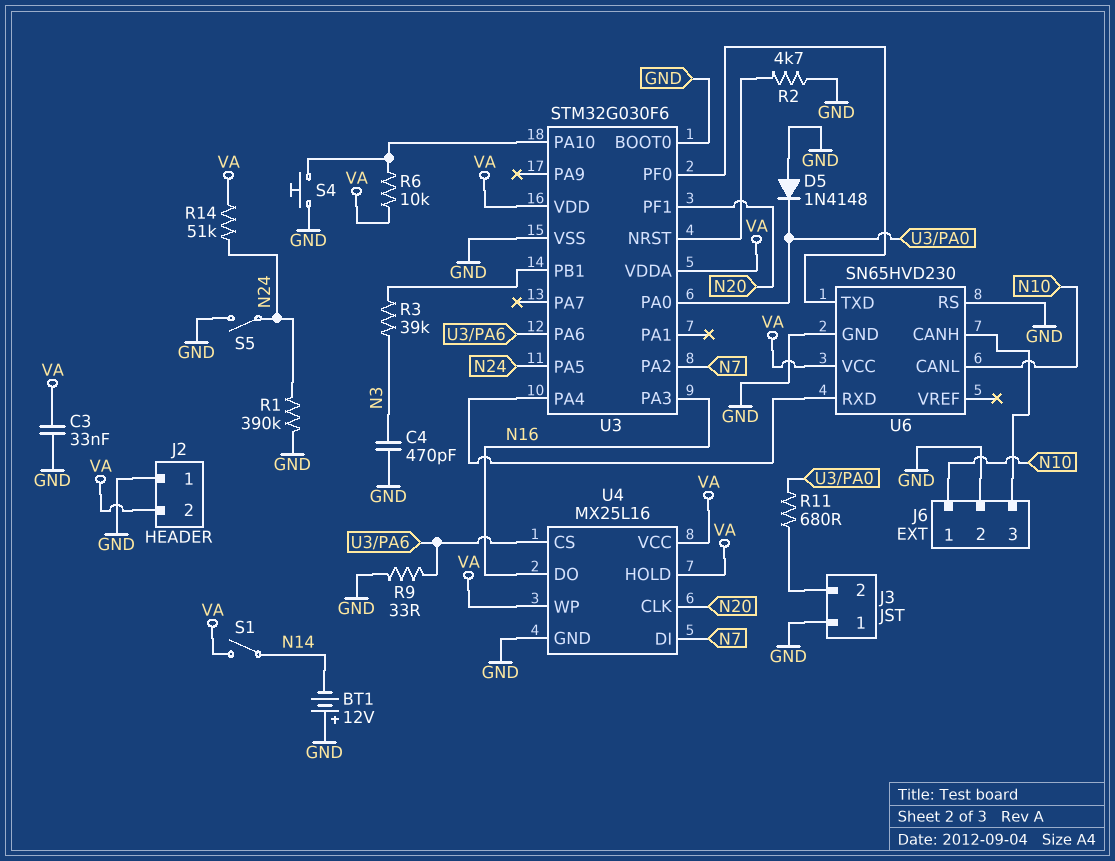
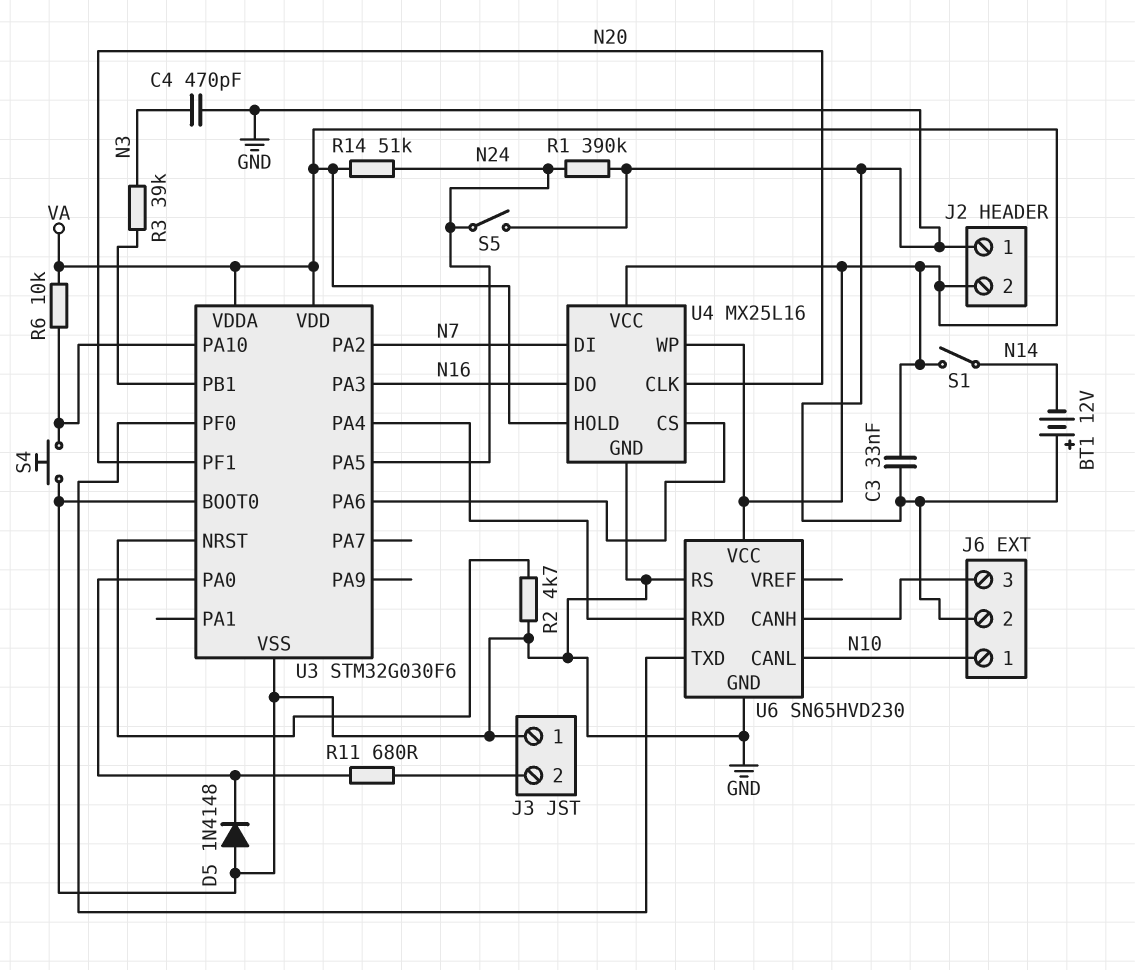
R9: 33 (GND, U3/PA6) -> none

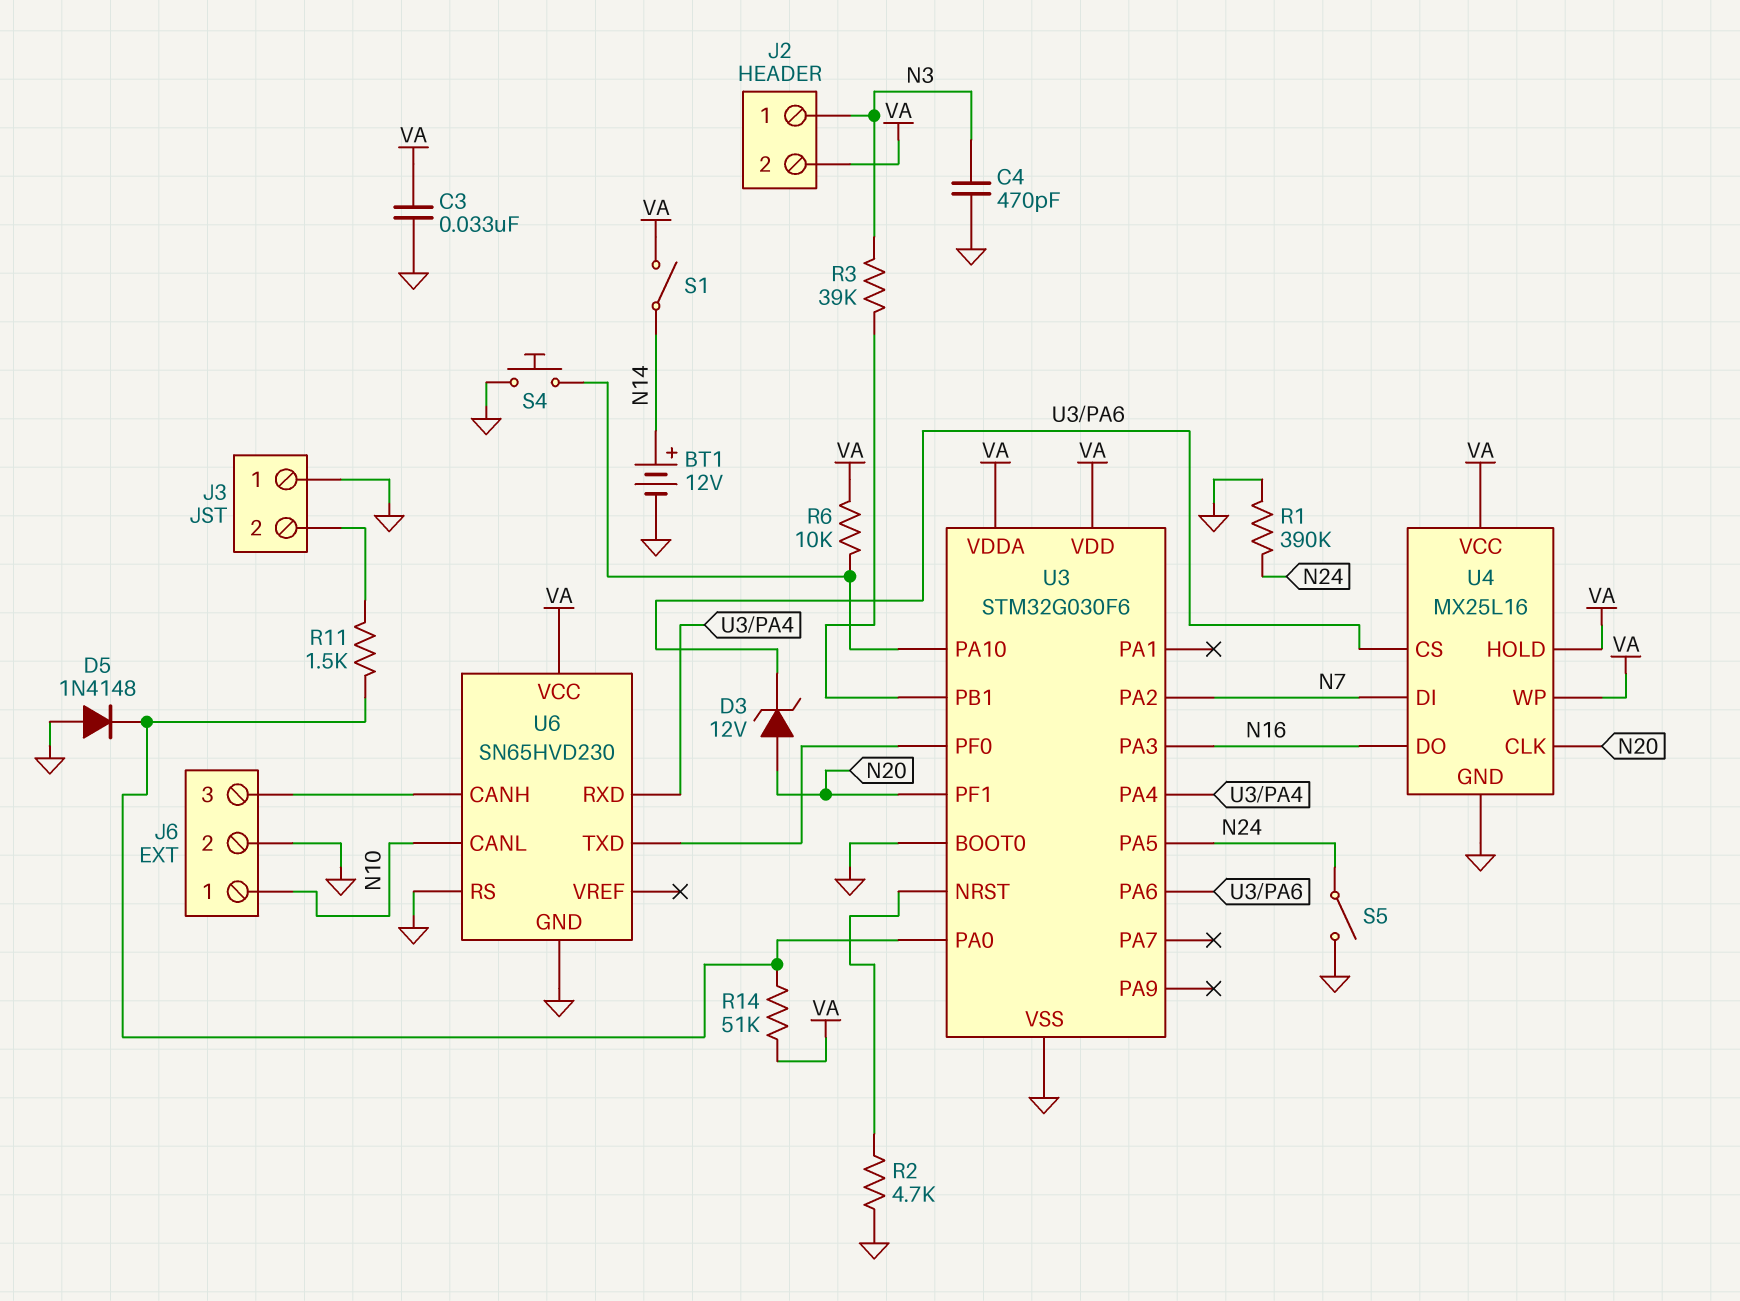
BT1: 12V (plus GND, minus N14) -> 12V (plus N14, minus GND)
D3: none -> zener 12V (A N20, K U3/PA6)
J2 pin 1: GND -> N3
R11: 680 (J3/2, U3/PA0) -> 1.5k (J3/2, U3/PA0)
R14: 51k (N24, VA) -> 51k (U3/PA0, VA)

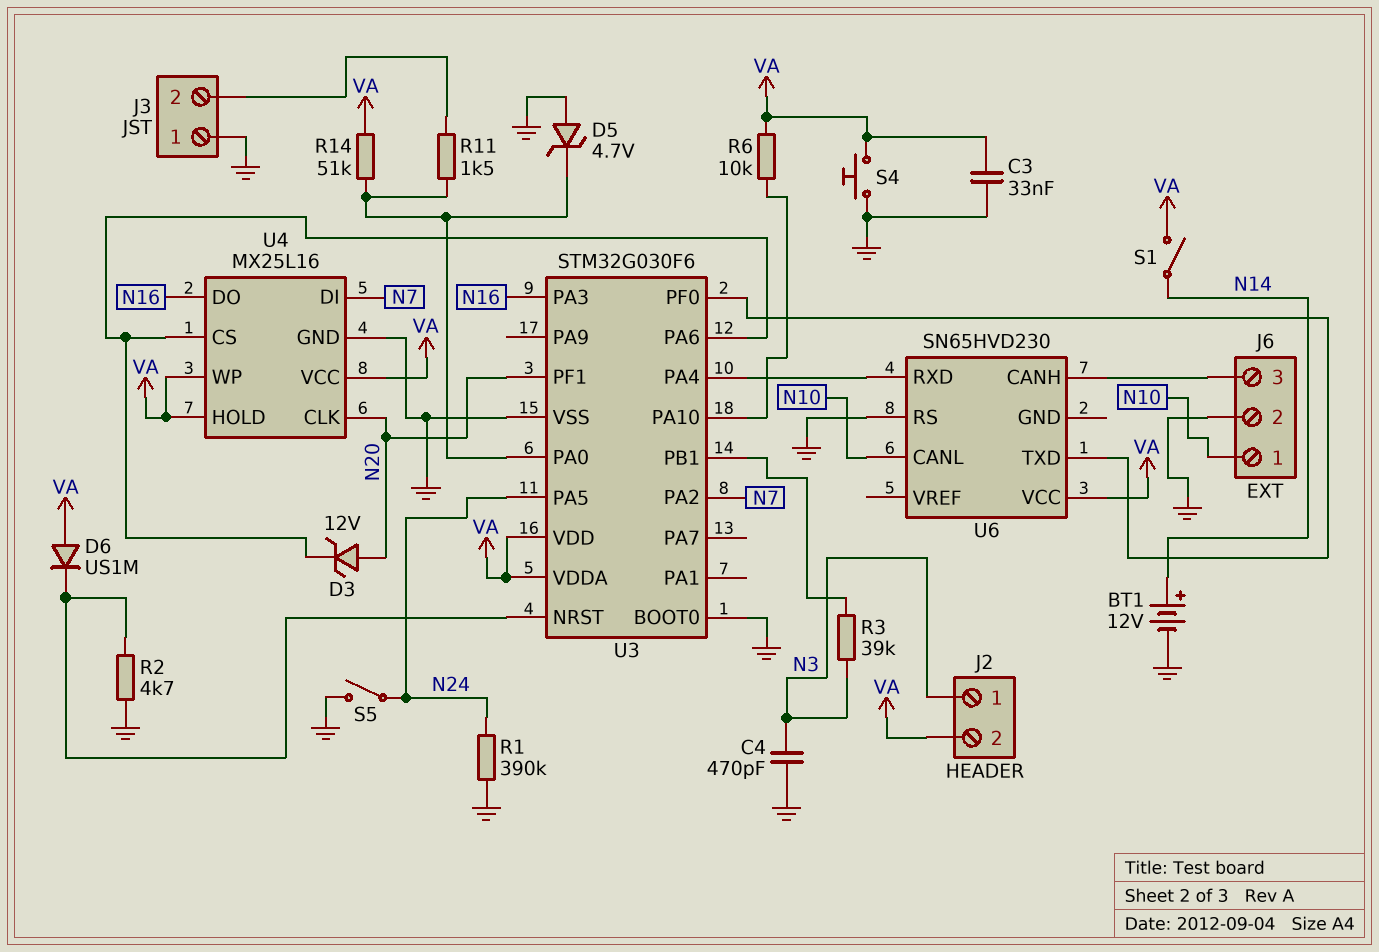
D5: diode 1N4148 (A GND, K U3/PA0) -> zener 4.7V (A GND, K U3/PA0)
D6: none -> diode US1M (A VA, K U3/NRST)
S4: button (GND, U3/PA10) -> button (GND, VA)
U6 pin GND: GND -> none

